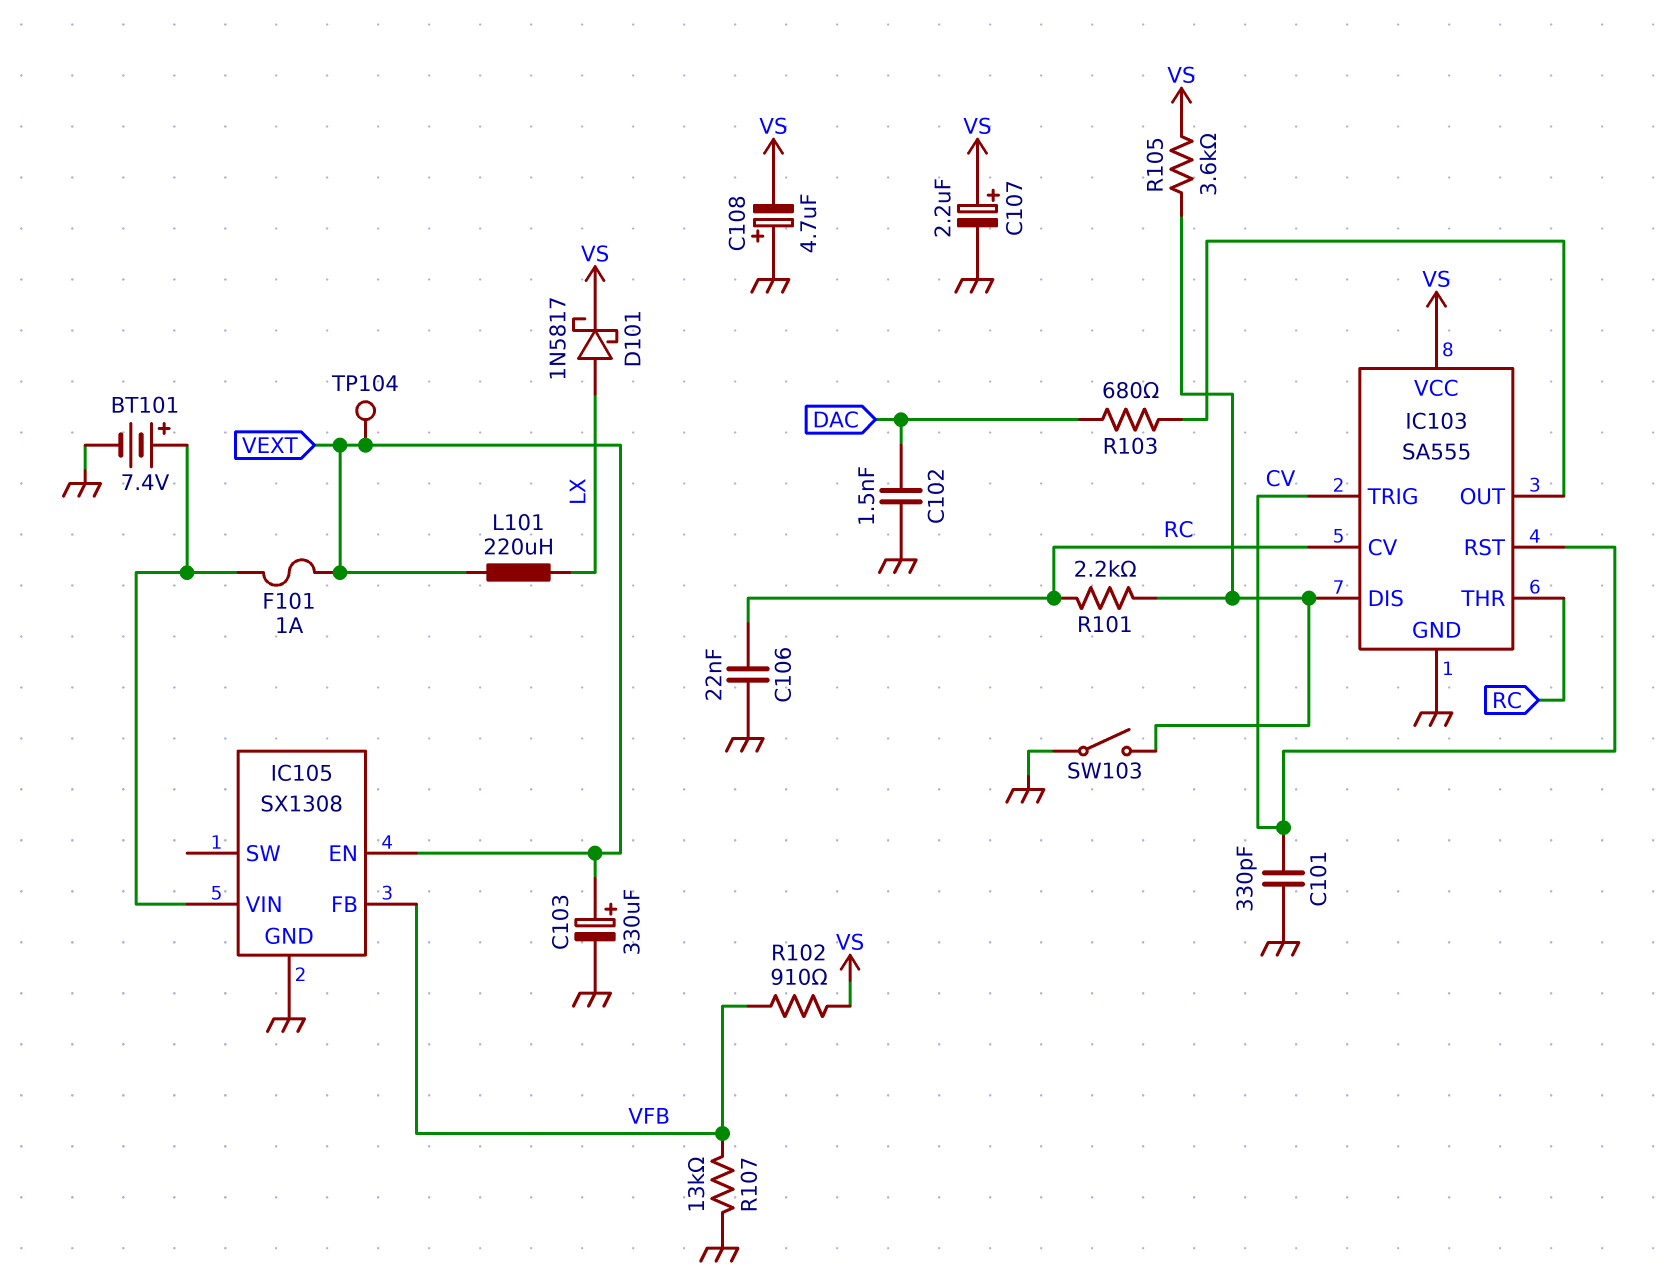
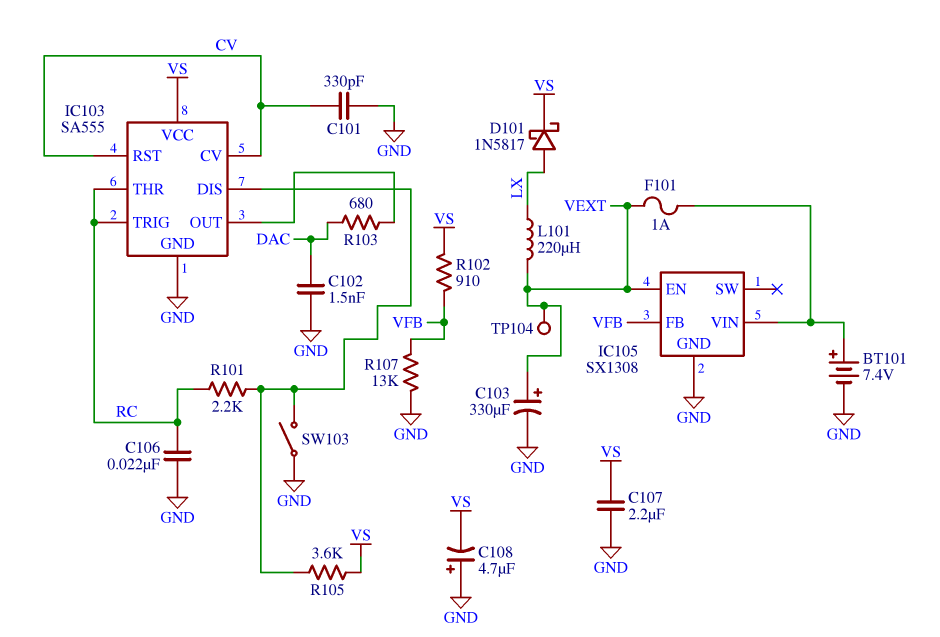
C107: 2.2uF (plus VS, minus GND) -> 2.2uF (GND, VS)
IC103 pin CV: RC -> CV
IC103 pin TRIG: CV -> RC

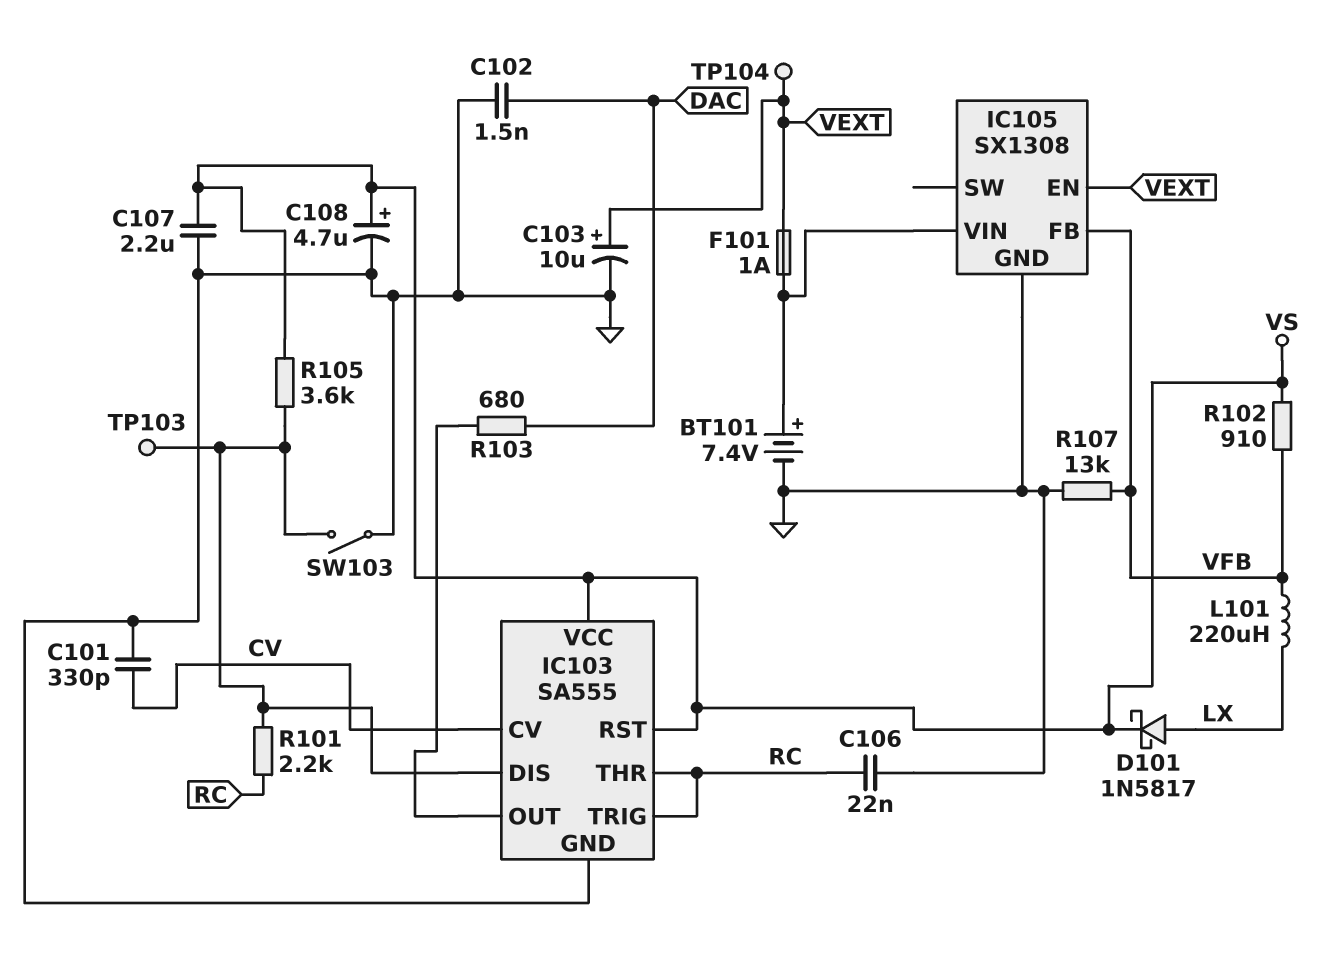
C103: 330uF (plus VEXT, minus GND) -> 10uF (plus VEXT, minus GND)
C108: 4.7uF (plus GND, minus VS) -> 4.7uF (plus VS, minus GND)
IC103 pin RST: CV -> VS
L101: 220uH (LX, VEXT) -> 220uH (LX, VFB)
TP103: none -> test point (IC103/DIS)

